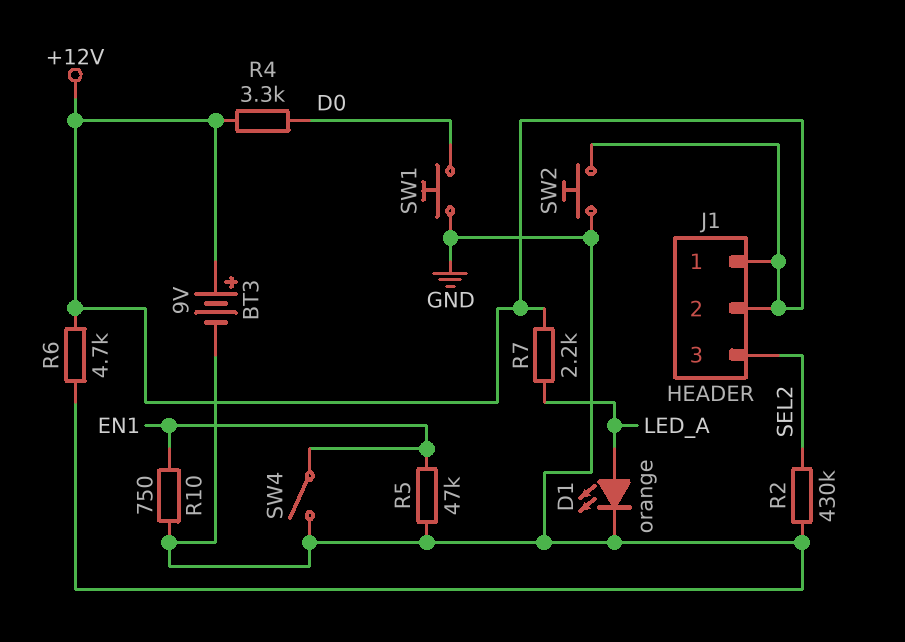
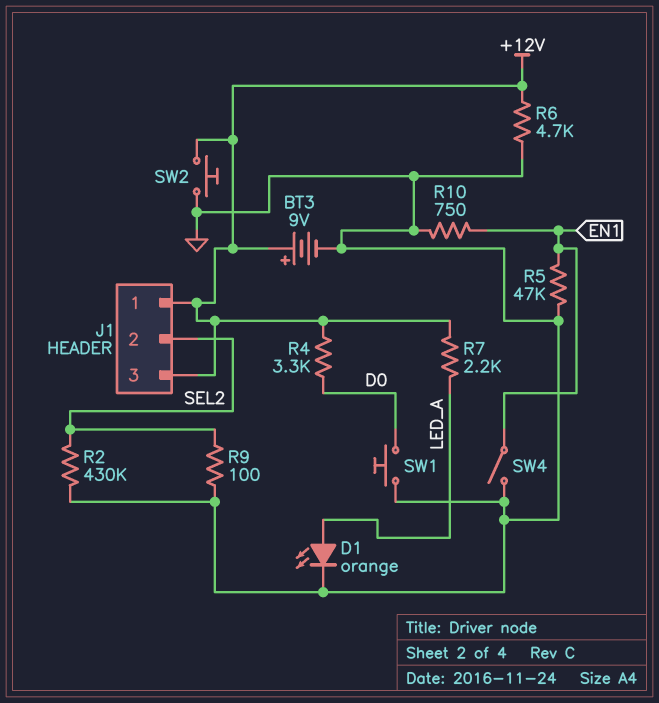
J1 pin 2: +12V -> SEL2
J1 pin 3: SEL2 -> +12V
R9: none -> 100 (GND, SEL2)

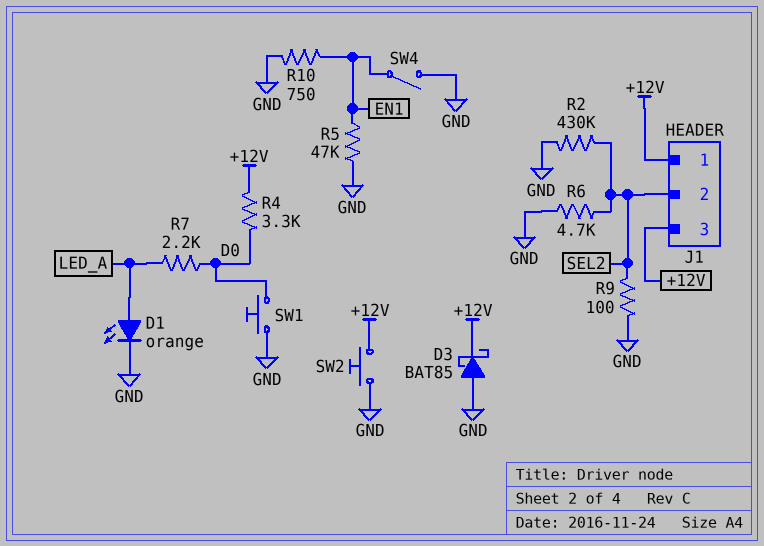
BT3: 9V (plus +12V, minus GND) -> none
D3: none -> schottky BAT85 (A GND, K +12V)
R6: 4.7k (+12V, GND) -> 4.7k (GND, SEL2)
R7: 2.2k (+12V, LED_A) -> 2.2k (D0, LED_A)

